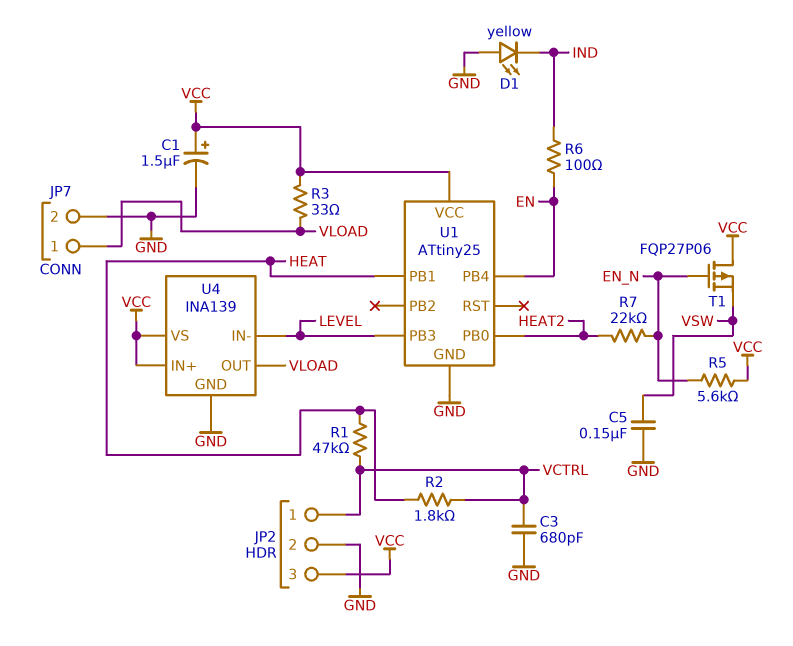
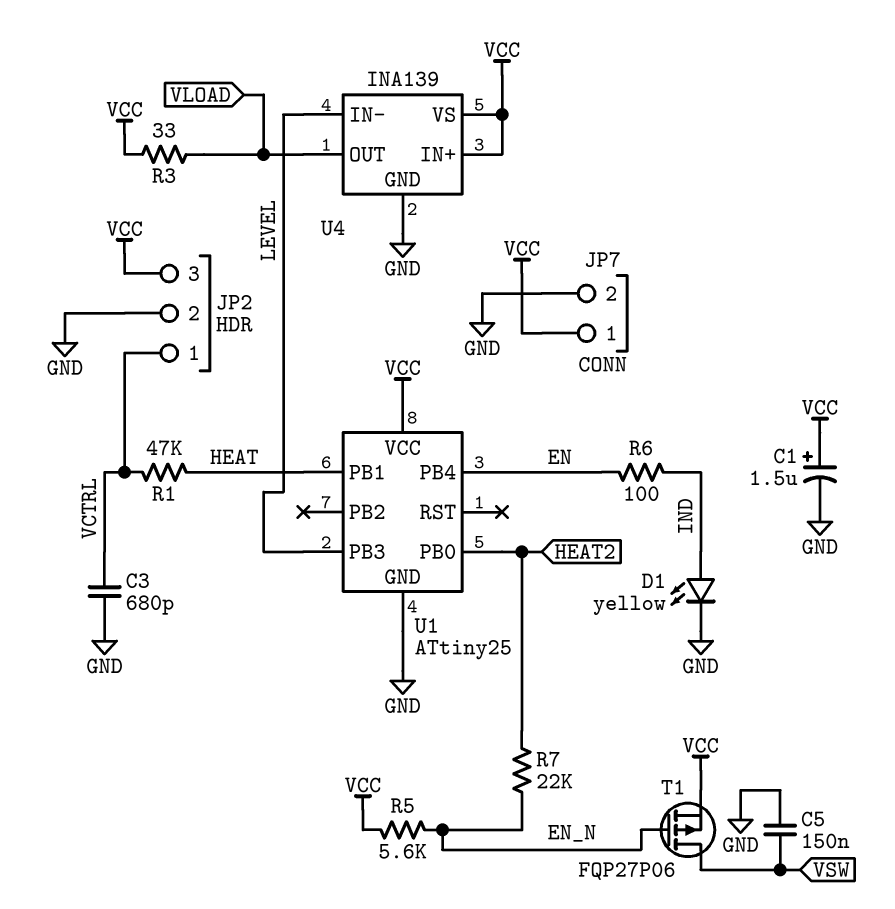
D1: LED yellow (A GND, K IND) -> LED yellow (A IND, K GND)
JP7 pin 1: VLOAD -> VCC
R2: 1.8k (HEAT, VCTRL) -> none
T1: PMOS FQP27P06 (G EN_N, D VCC, S VSW) -> PMOS FQP27P06 (G EN_N, D VSW, S VCC)

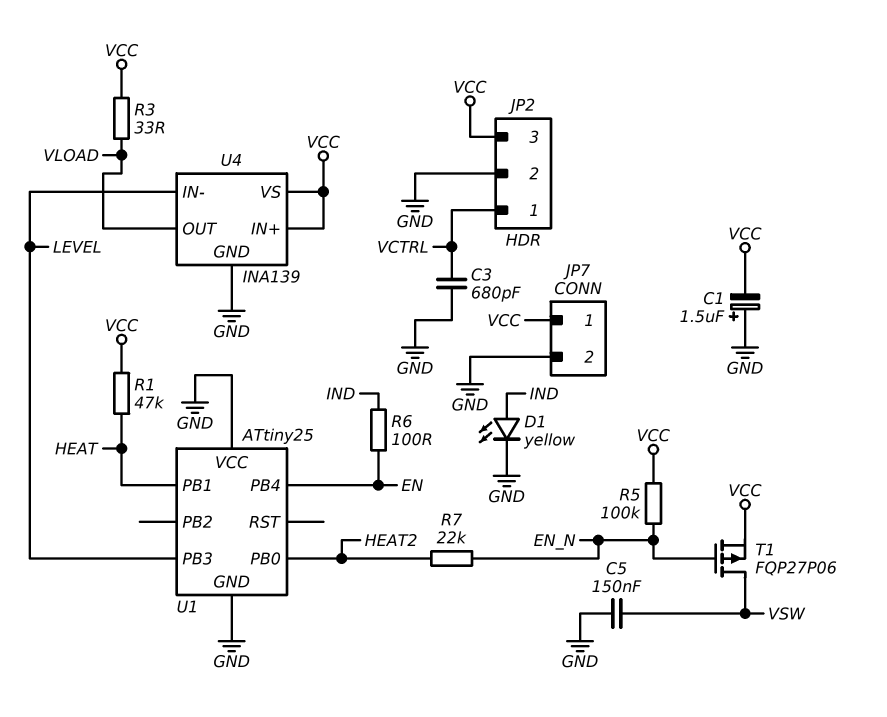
C1: 1.5uF (plus VCC, minus GND) -> 1.5uF (plus GND, minus VCC)
R1: 47k (HEAT, VCTRL) -> 47k (HEAT, VCC)
R5: 5.6k (EN_N, VCC) -> 100k (EN_N, VCC)
U1 pin VCC: VCC -> GND

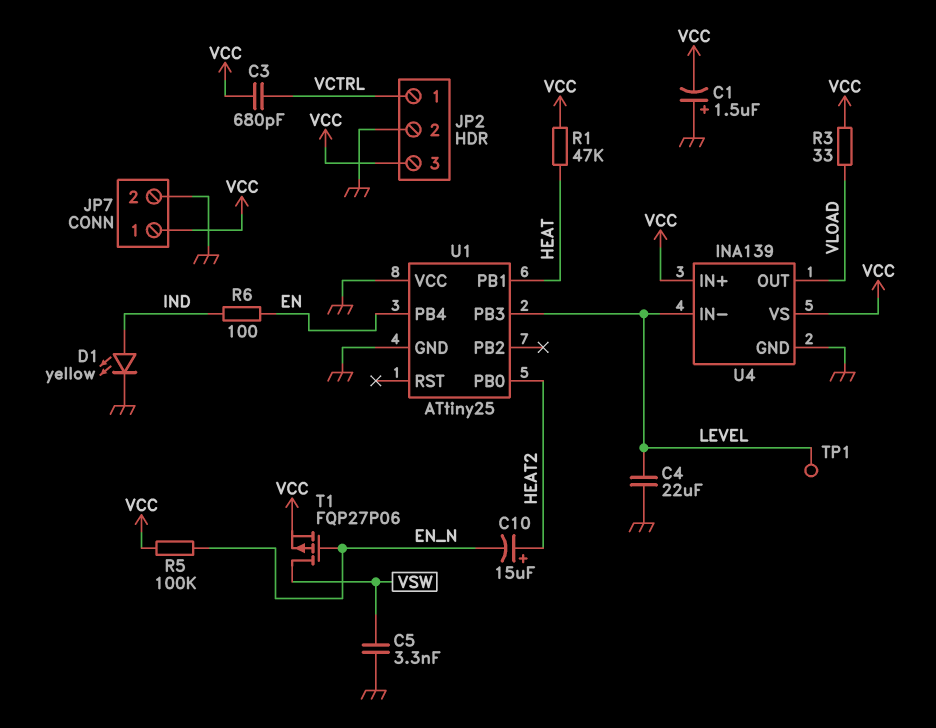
C3: 680pF (GND, VCTRL) -> 680pF (VCC, VCTRL)
C4: none -> 22uF (GND, LEVEL)
C5: 150nF (GND, VSW) -> 3.3nF (GND, VSW)
C10: none -> 15uF (plus HEAT2, minus EN_N)
R7: 22k (EN_N, HEAT2) -> none
TP1: none -> test point (LEVEL)

